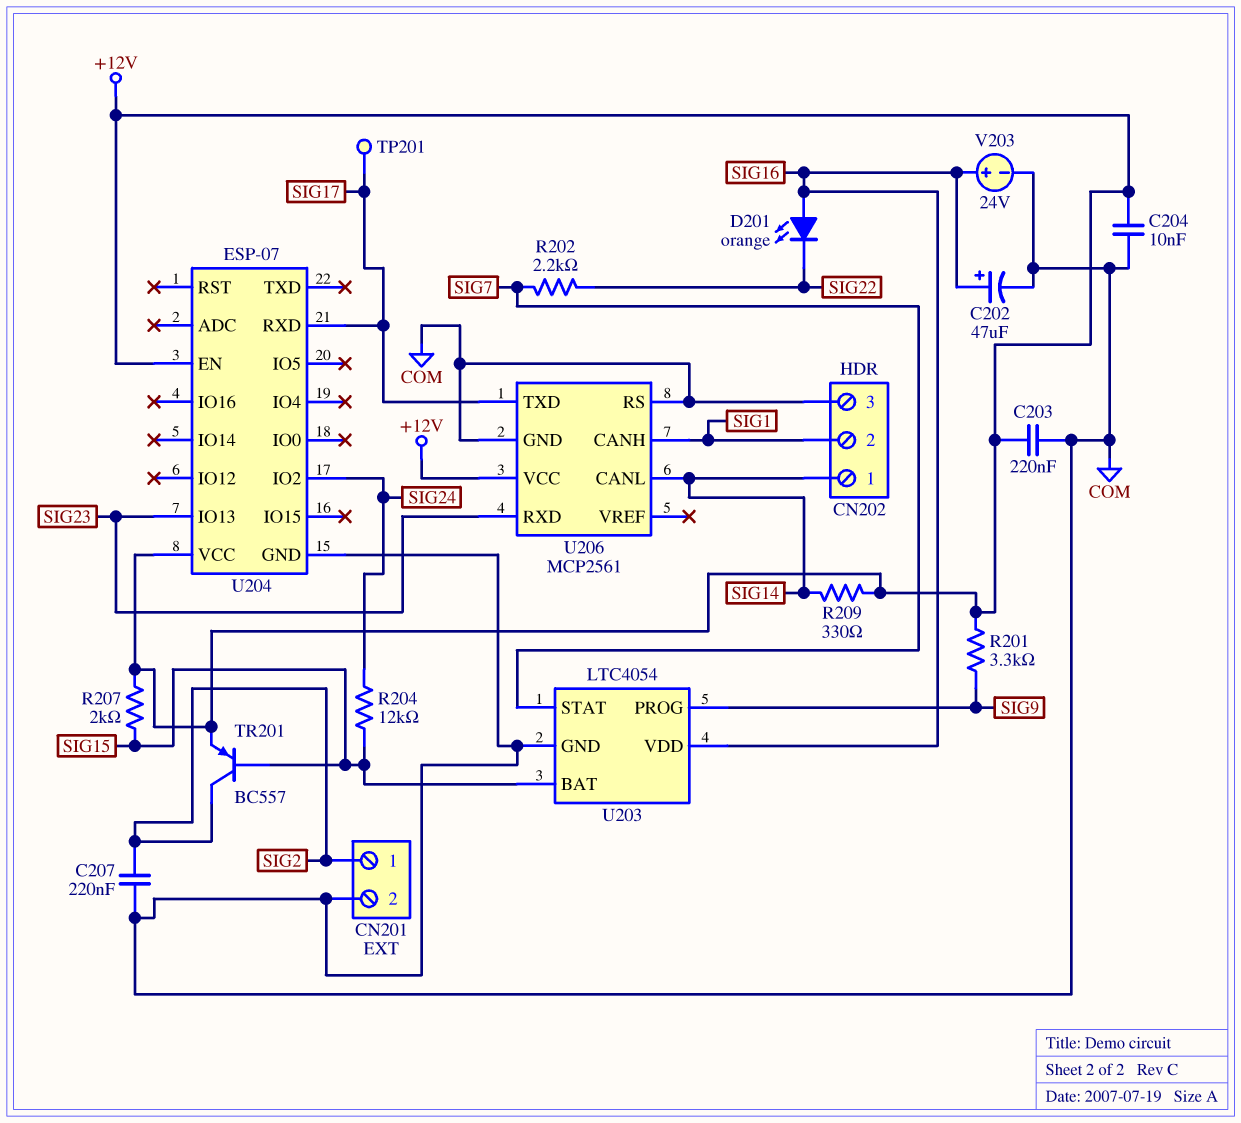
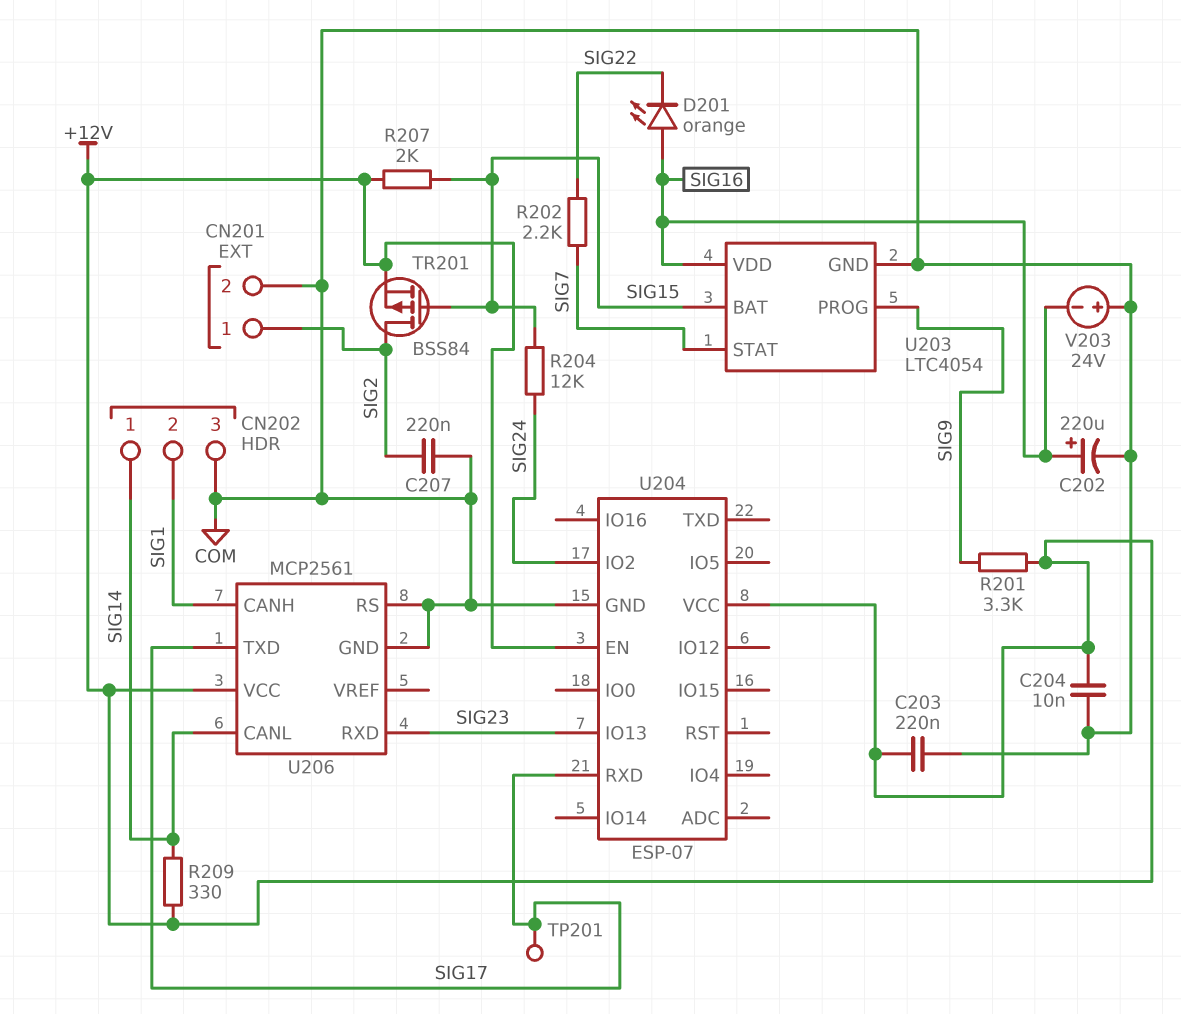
C202: 47uF (plus SIG16, minus COM) -> 220uF (plus SIG16, minus COM)
TR201: PNP BC557 (B SIG15, C SIG2, E +12V) -> PMOS BSS84 (G SIG15, D SIG2, S +12V)
V203: 24V (plus SIG16, minus COM) -> 24V (plus COM, minus SIG16)

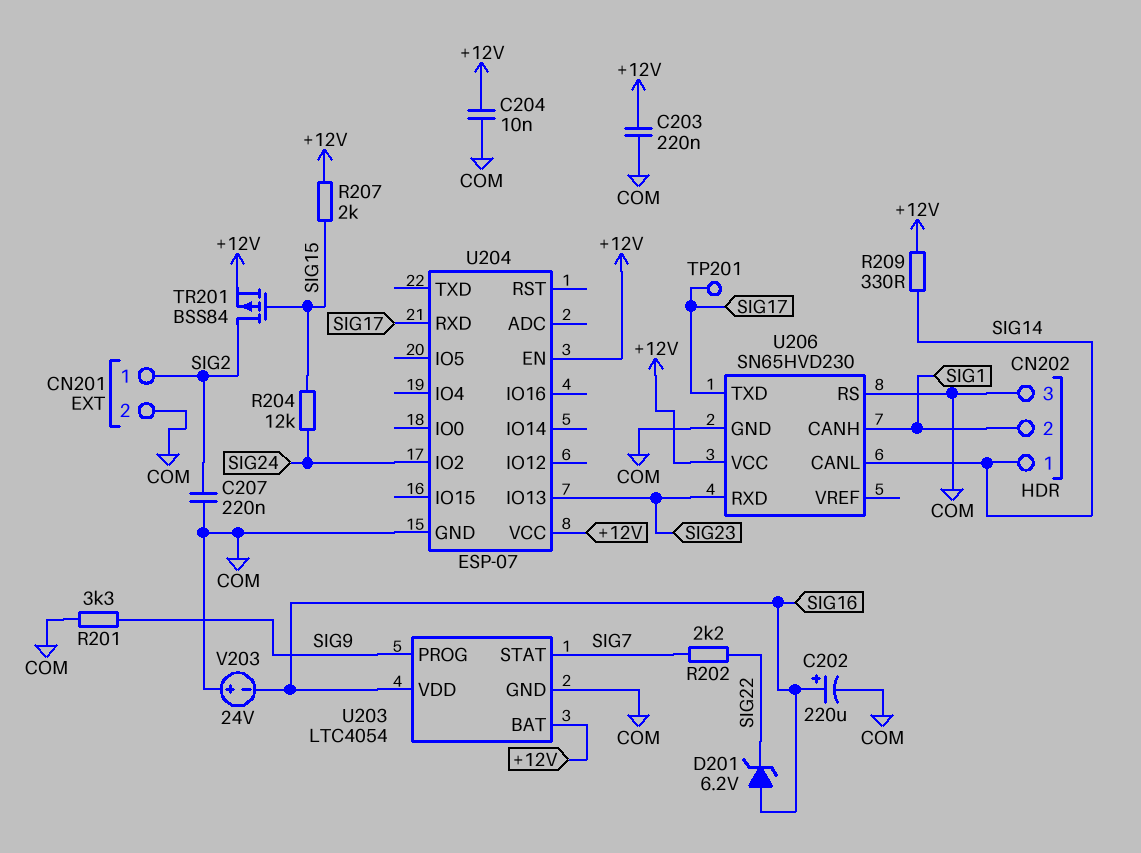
D201: LED orange (A SIG16, K SIG22) -> zener 6.2V (A SIG16, K SIG22)
R201: 3.3k (+12V, SIG9) -> 3.3k (COM, SIG9)
U203 pin BAT: SIG15 -> +12V
U206: MCP2561 -> SN65HVD230

